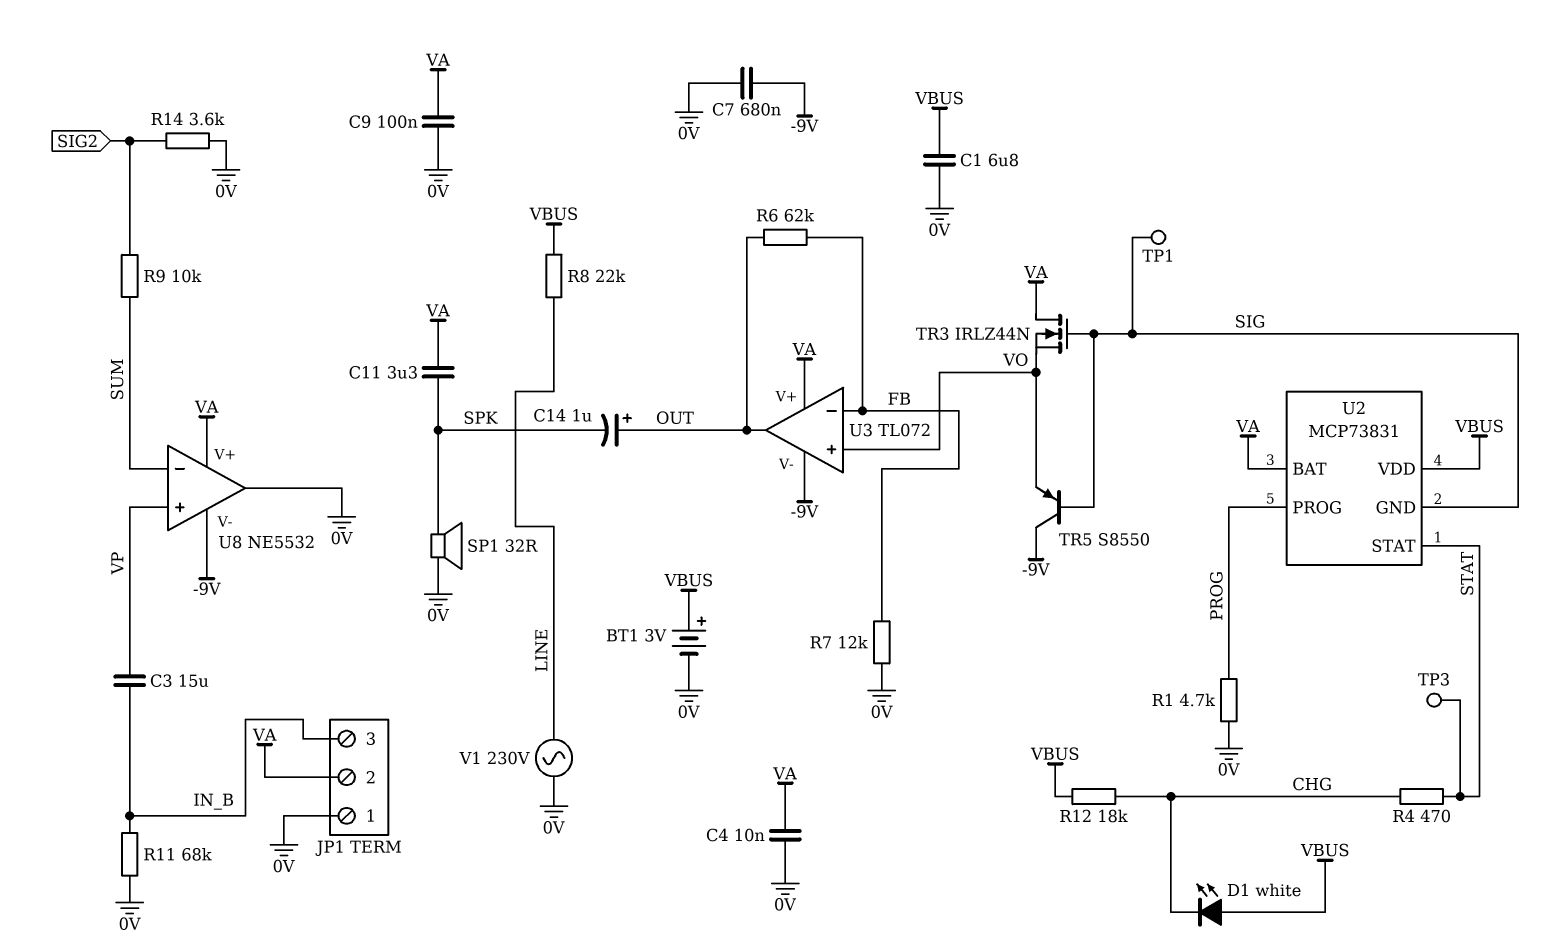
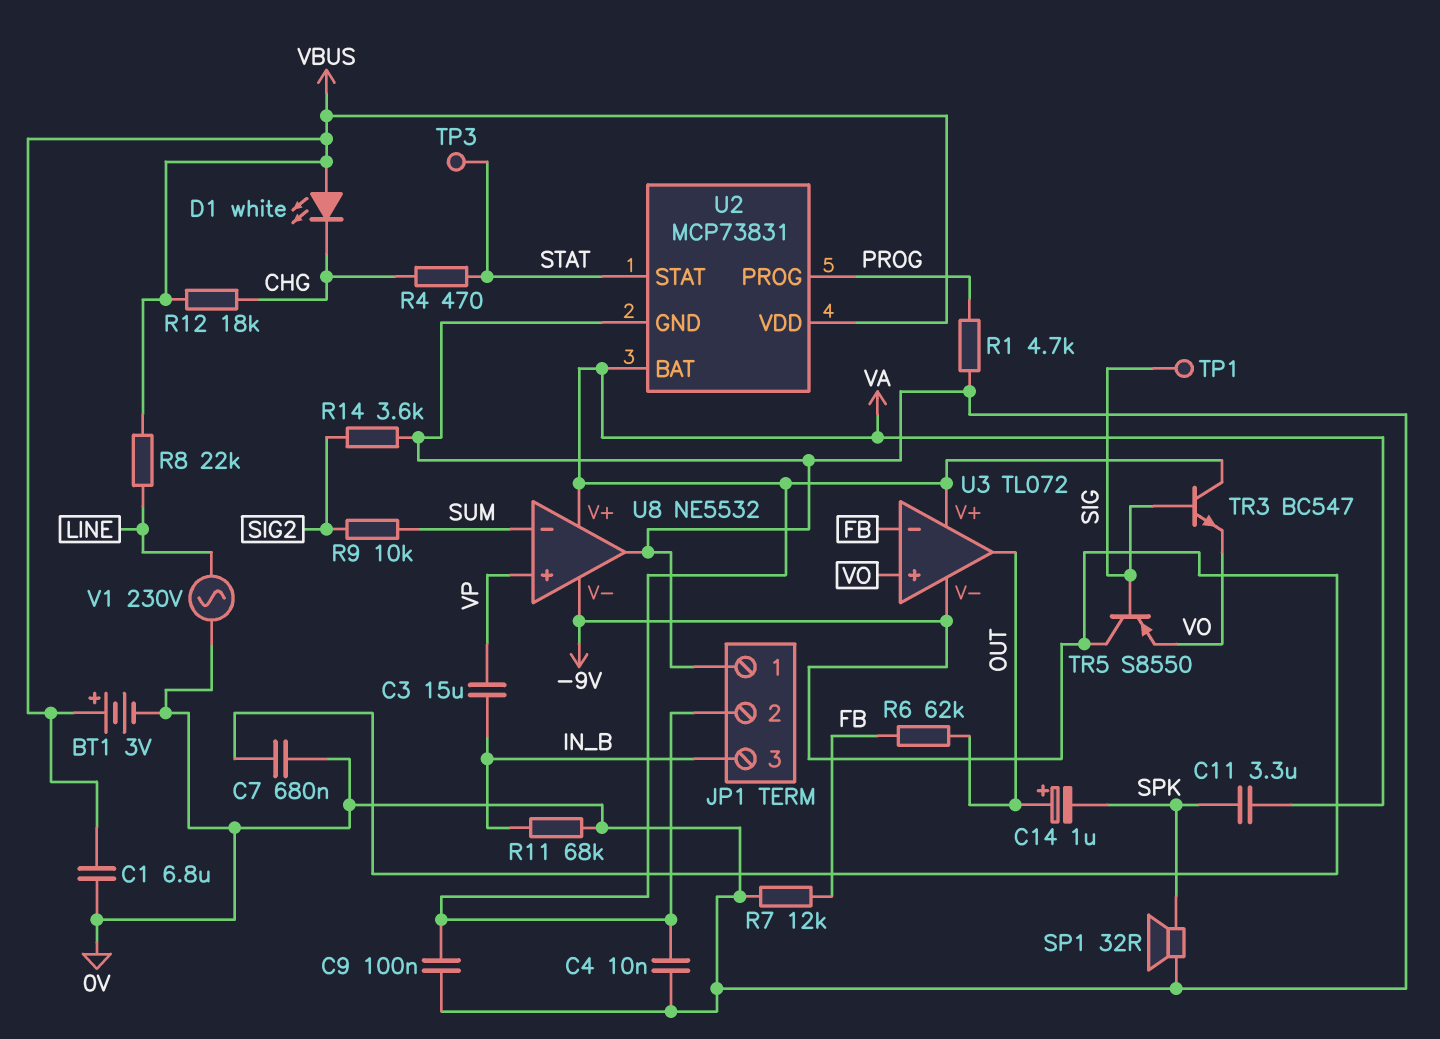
TR3: NMOS IRLZ44N (G SIG, D VA, S VO) -> NPN BC547 (B SIG, C VA, E VO)
U2 pin GND: SIG -> 0V

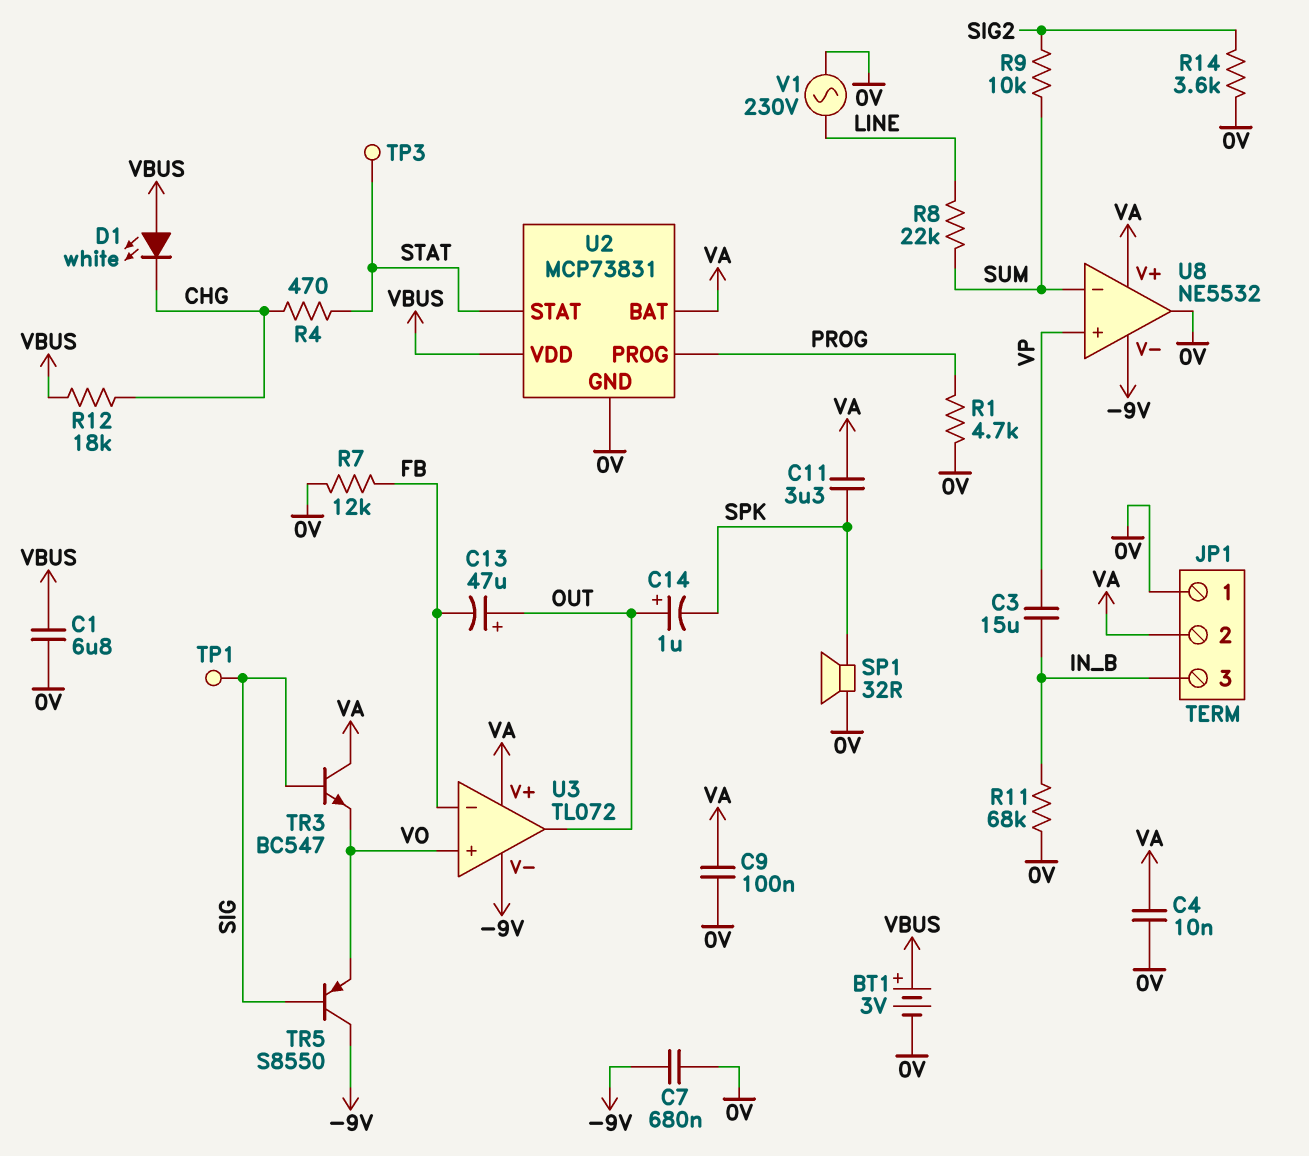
C13: none -> 47uF (plus OUT, minus FB)
R6: 62k (FB, OUT) -> none
R8: 22k (LINE, VBUS) -> 22k (LINE, SUM)

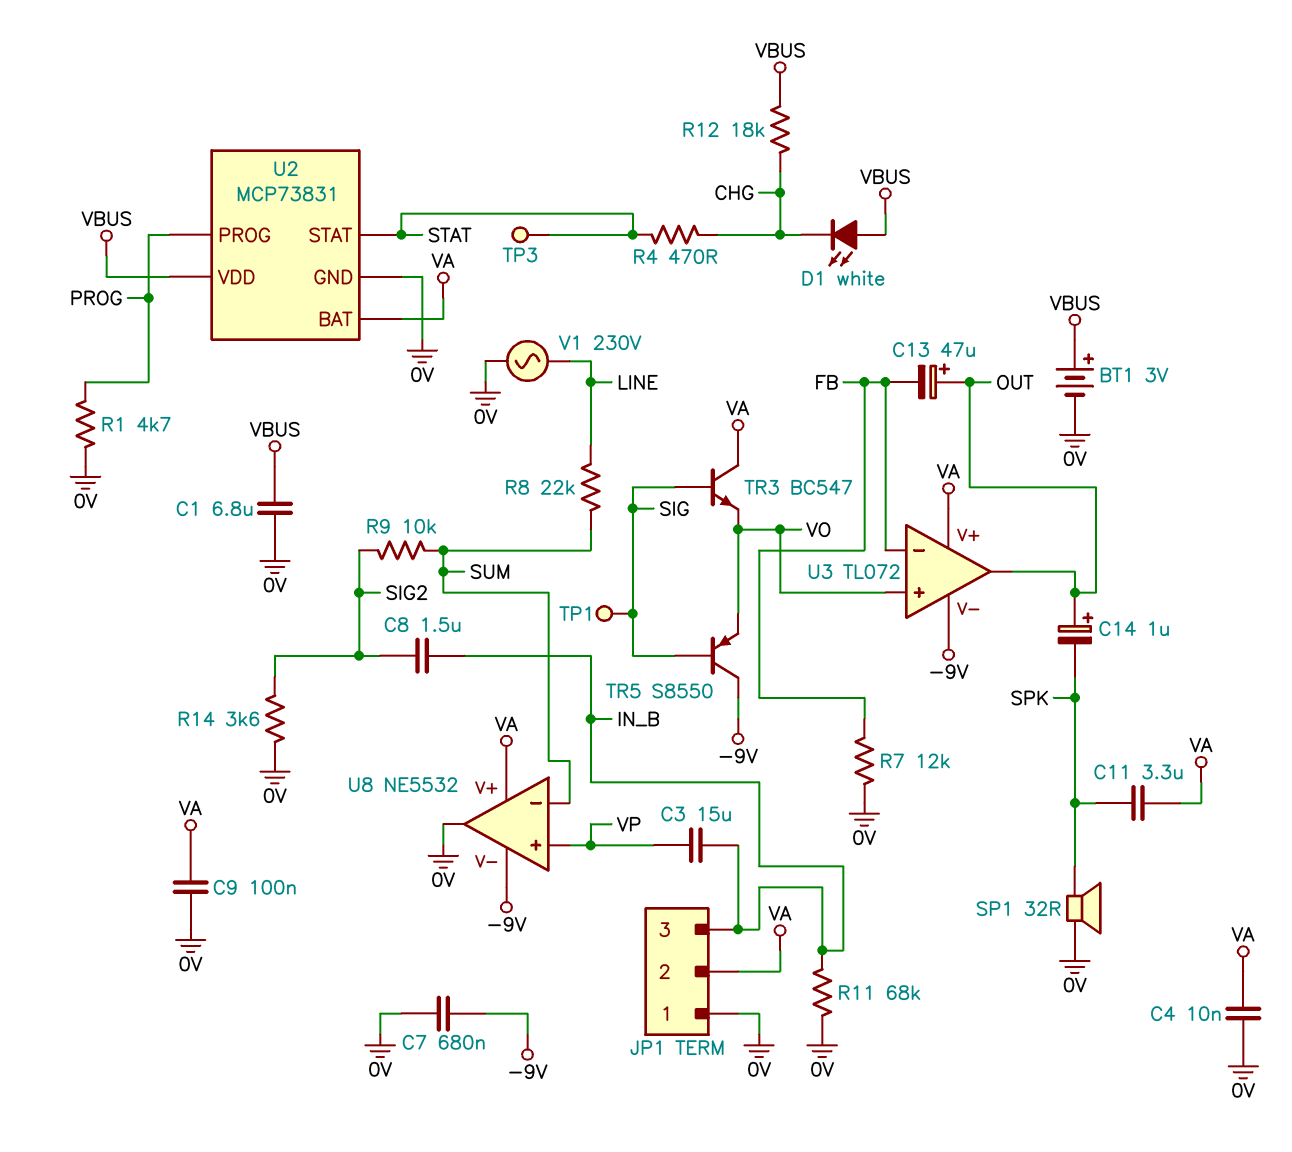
C8: none -> 1.5uF (IN_B, SIG2)

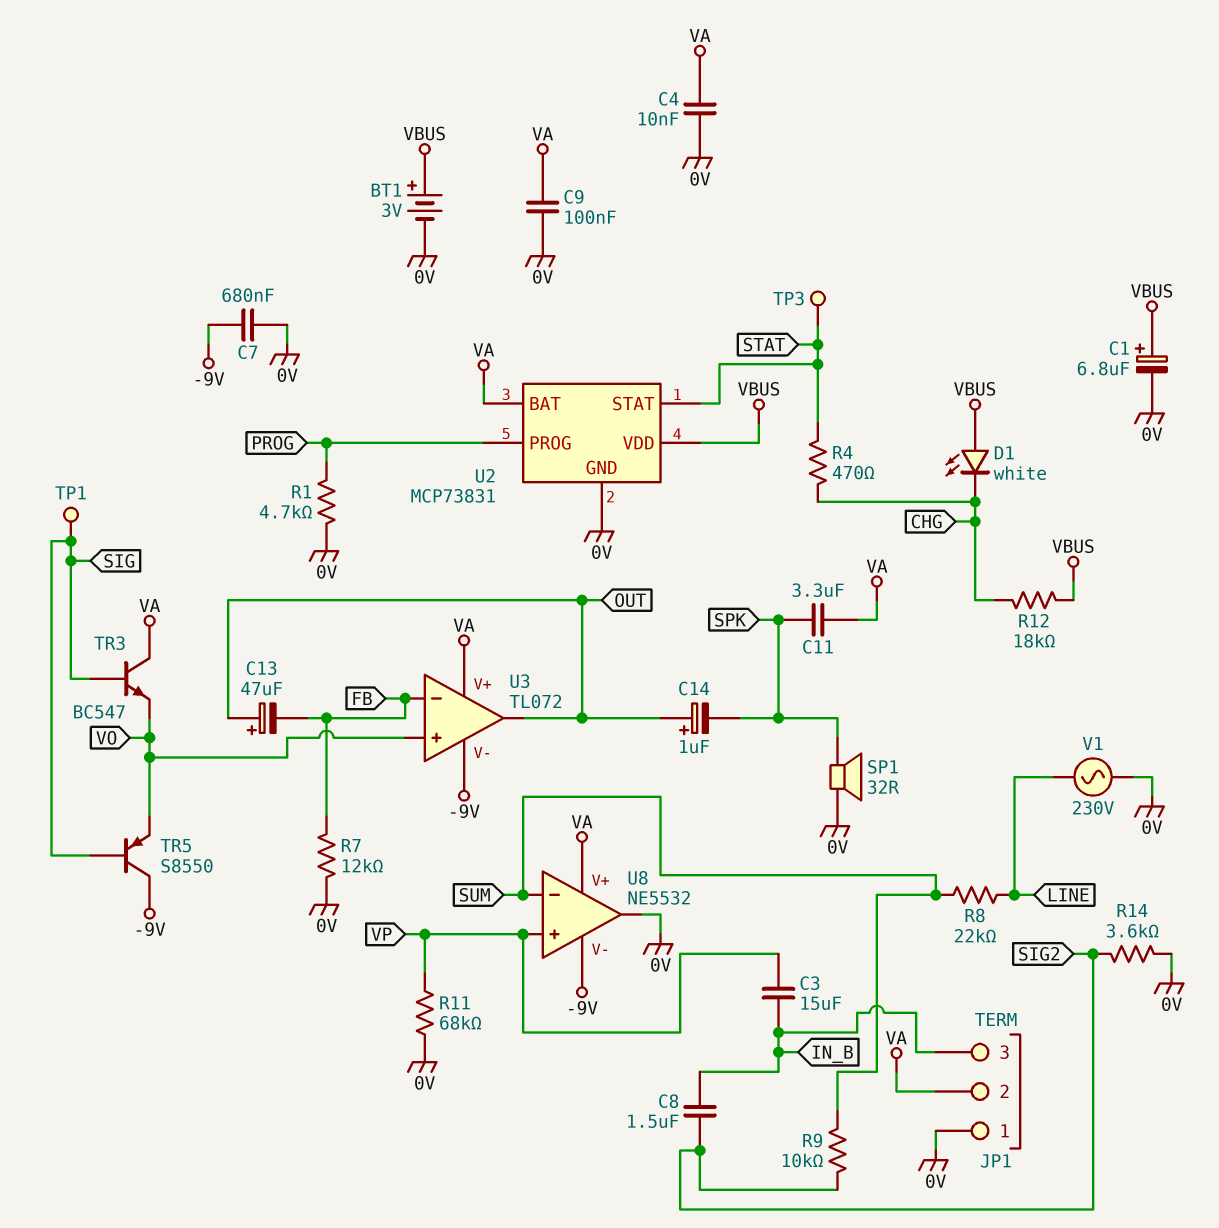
C1: 6.8uF (0V, VBUS) -> 6.8uF (plus VBUS, minus 0V)
R11: 68k (0V, IN_B) -> 68k (0V, VP)

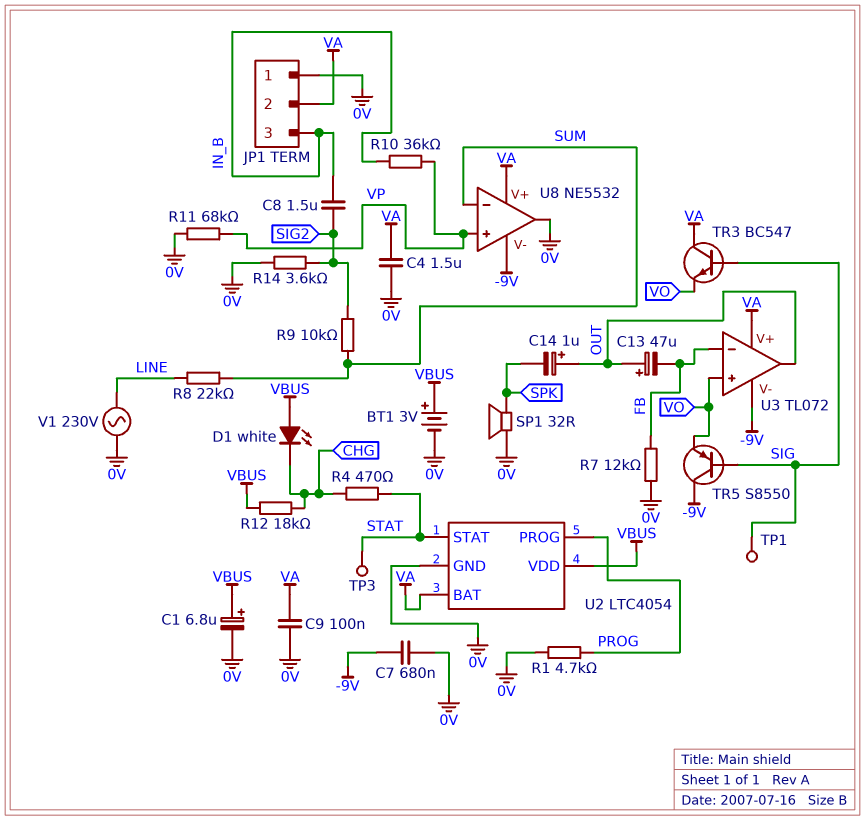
C3: 15uF (IN_B, VP) -> none
C4: 10nF (0V, VA) -> 1.5uF (0V, VA)
C11: 3.3uF (SPK, VA) -> none
R10: none -> 36k (IN_B, VP)
U2: MCP73831 -> LTC4054

